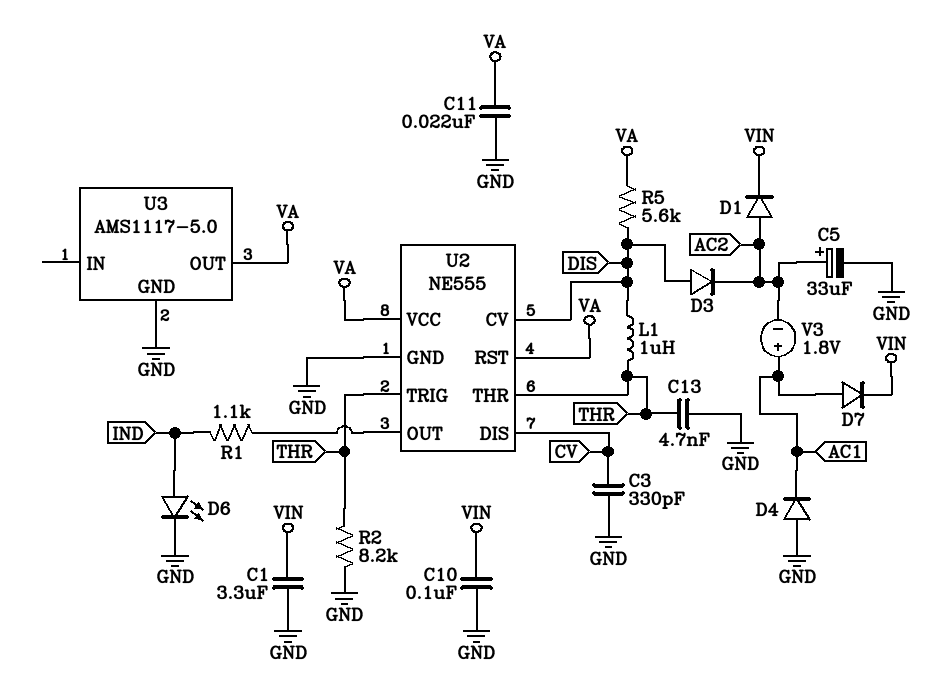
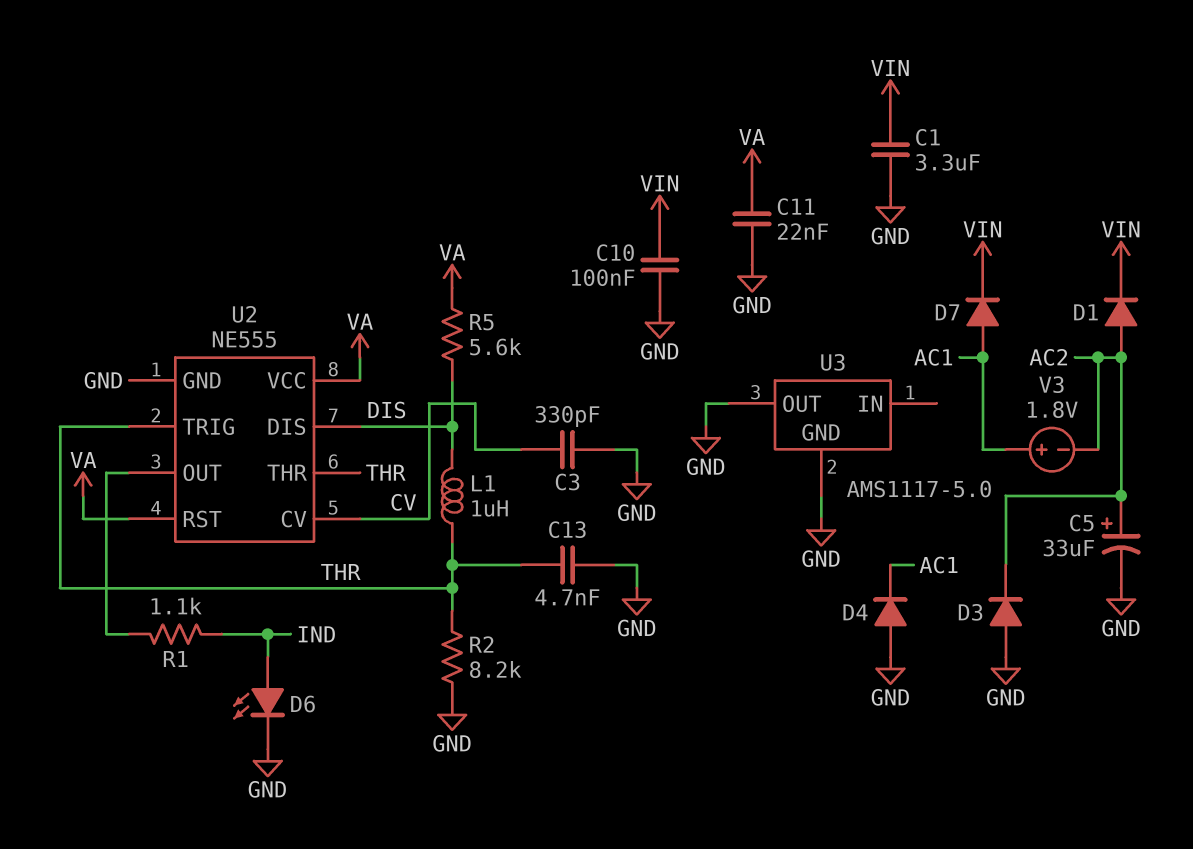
D3: diode (A DIS, K AC2) -> diode (A GND, K AC2)
U2 pin CV: DIS -> CV
U2 pin DIS: CV -> DIS
U3 pin OUT: VA -> GND

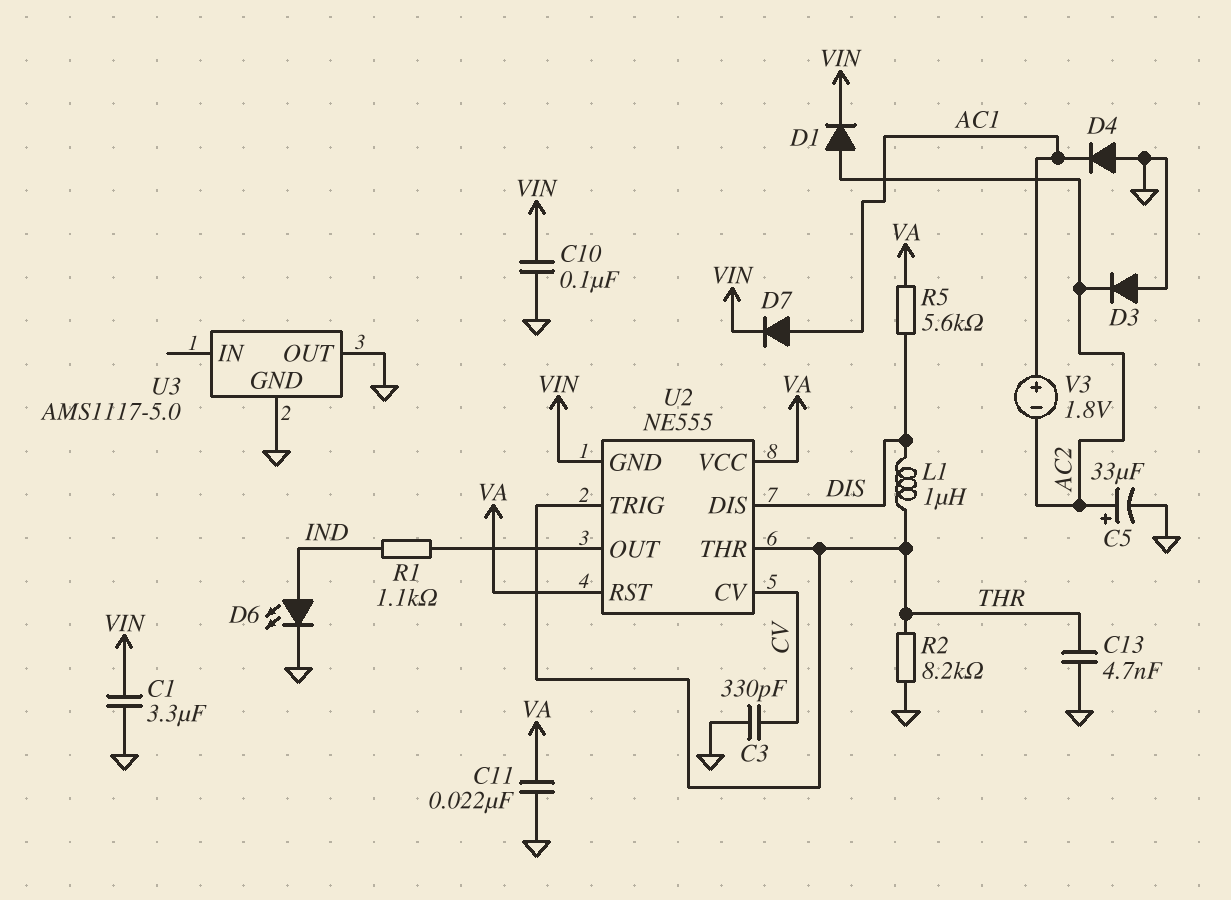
U2 pin GND: GND -> VIN

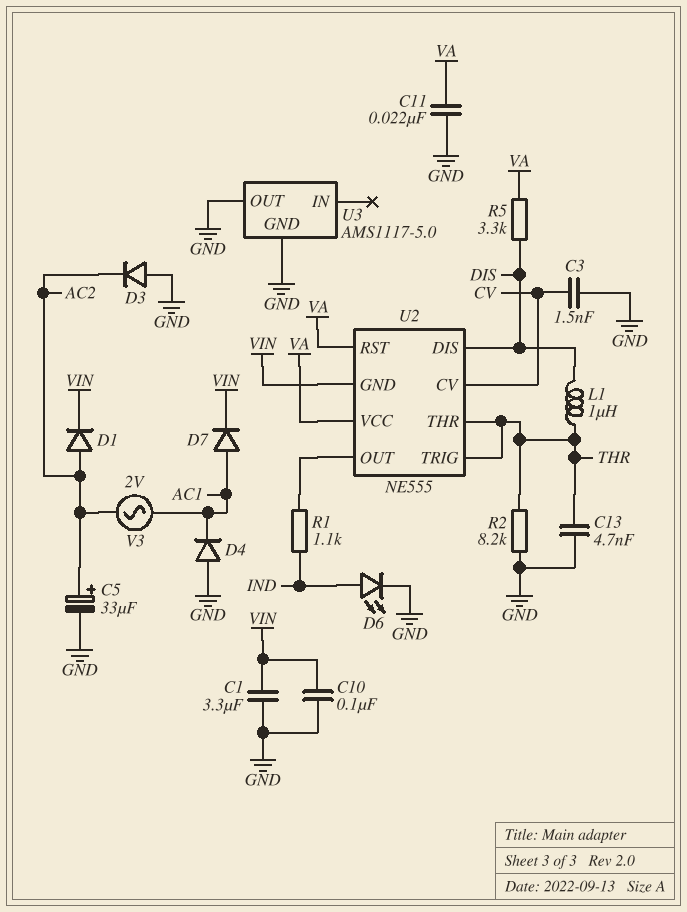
C3: 330pF (CV, GND) -> 1.5nF (CV, GND)
R5: 5.6k (DIS, VA) -> 3.3k (DIS, VA)
V3: 1.8V (plus AC1, minus AC2) -> AC 2V (AC1, AC2)

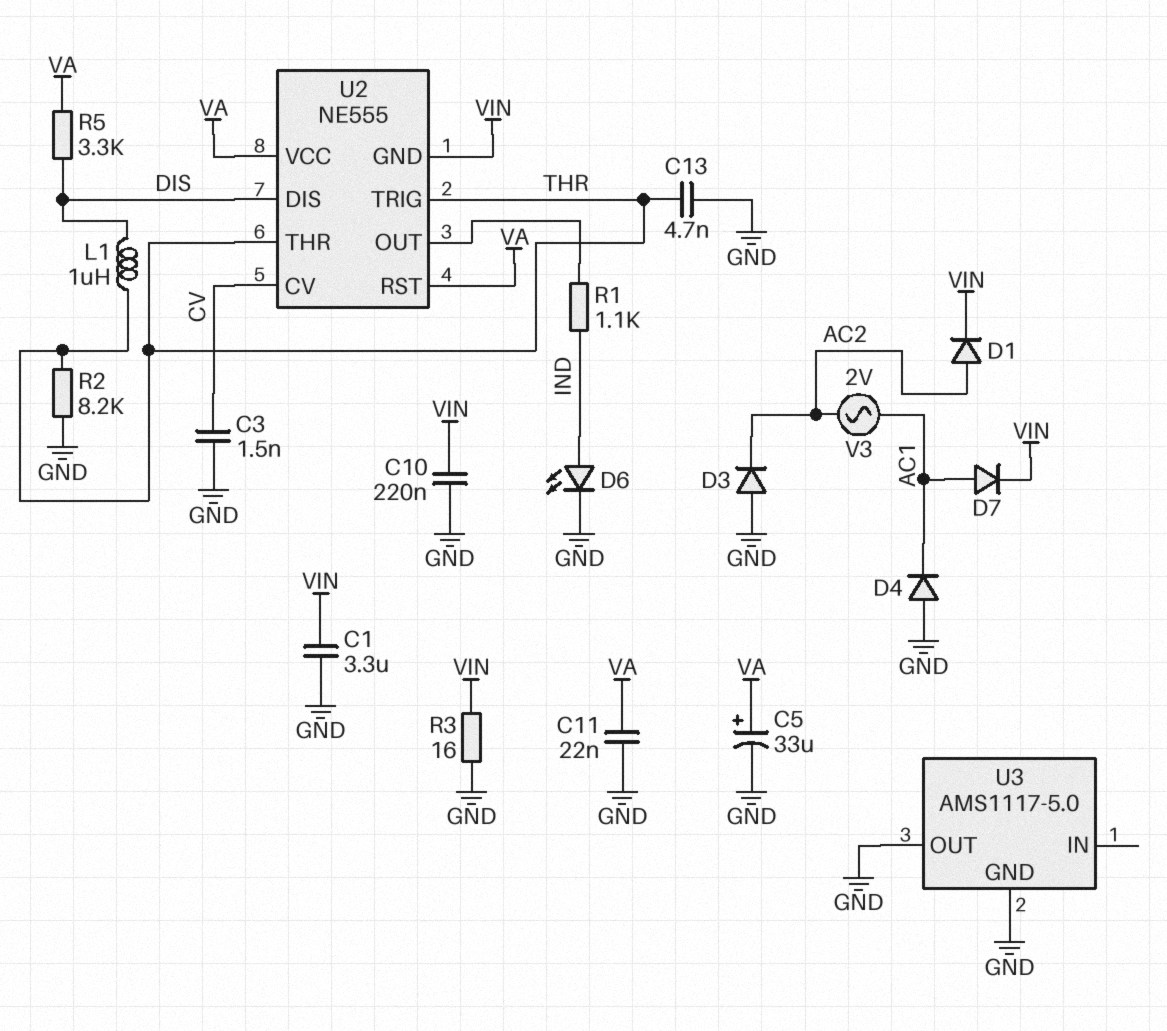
C5: 33uF (plus AC2, minus GND) -> 33uF (plus VA, minus GND)
C10: 100nF (GND, VIN) -> 220nF (GND, VIN)
R3: none -> 16 (GND, VIN)

